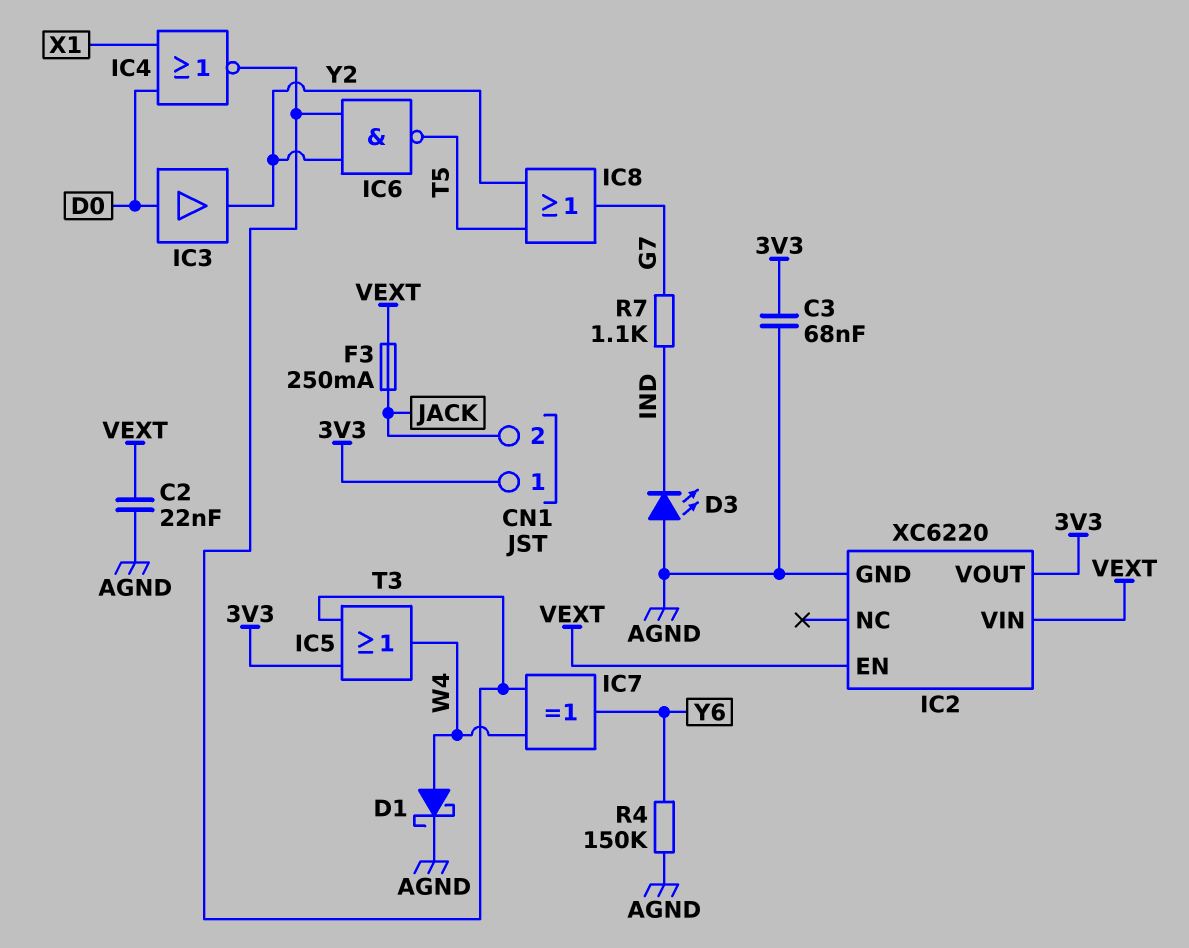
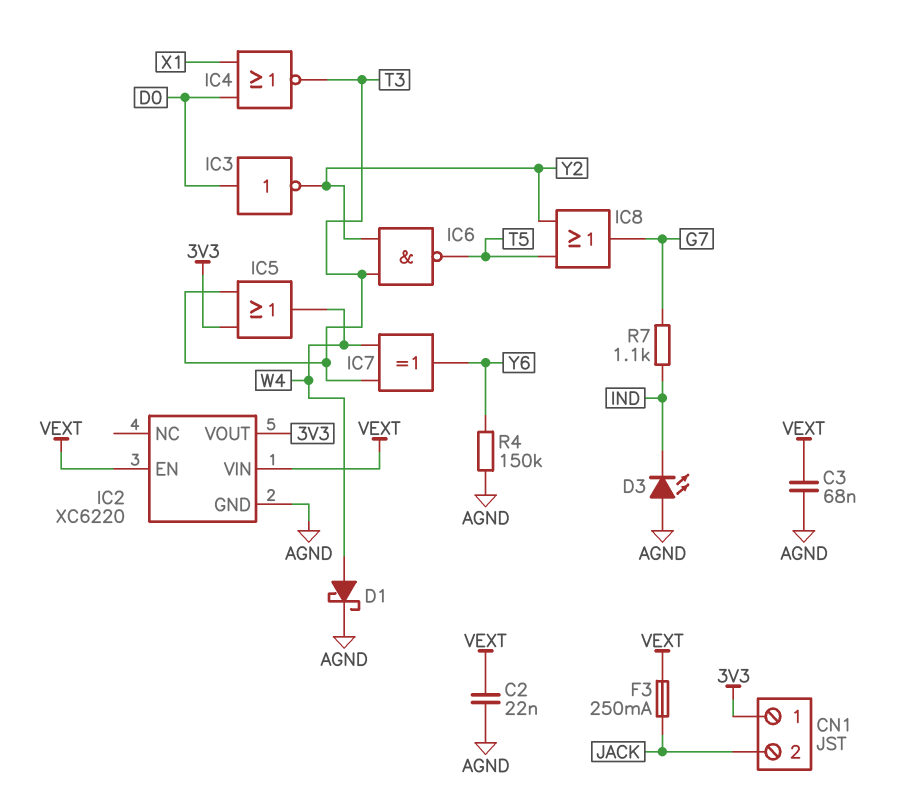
C3: 68nF (3V3, AGND) -> 68nF (AGND, VEXT)
IC3: buffer (in D0, out Y2) -> NOT (in D0, out Y2)

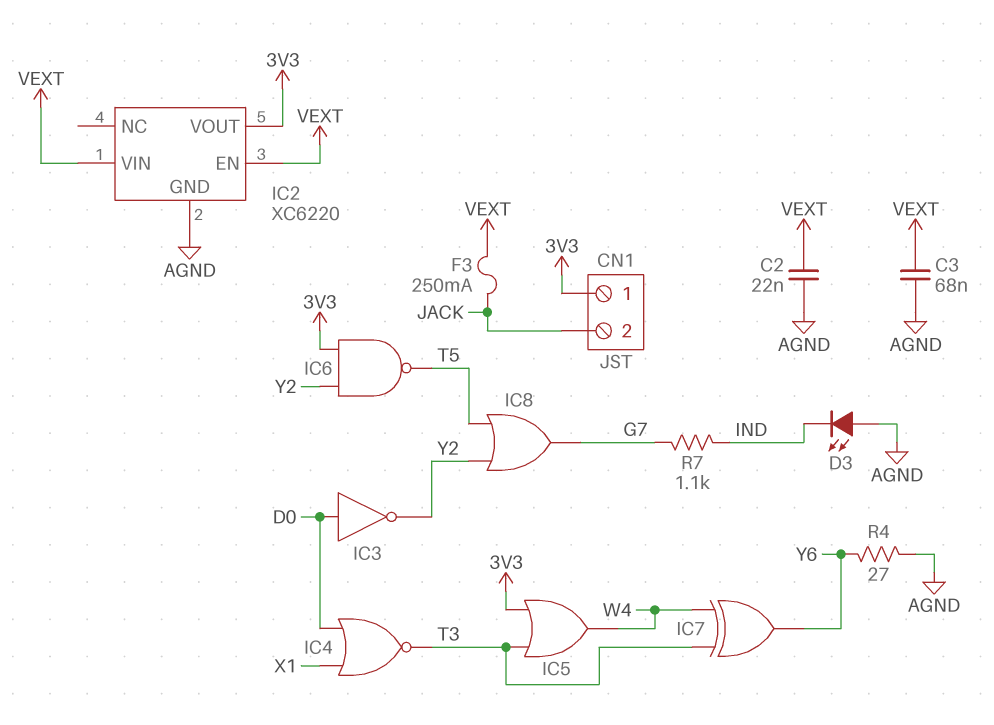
D1: schottky (A W4, K AGND) -> none
IC6: NAND (in T3, in Y2, out T5) -> NAND (in 3V3, in Y2, out T5)
R4: 150k (AGND, Y6) -> 27 (AGND, Y6)

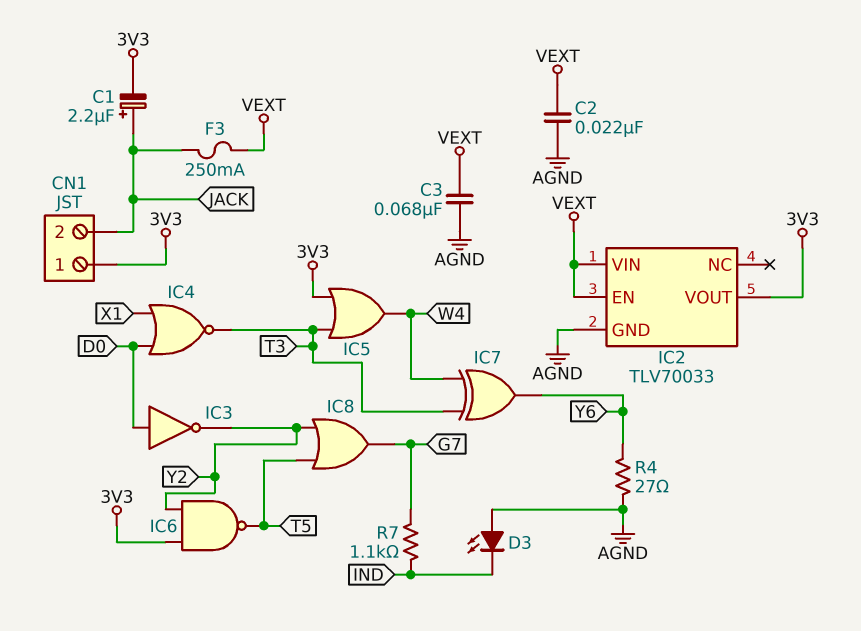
C1: none -> 2.2uF (plus JACK, minus 3V3)
IC2: XC6220 -> TLV70033

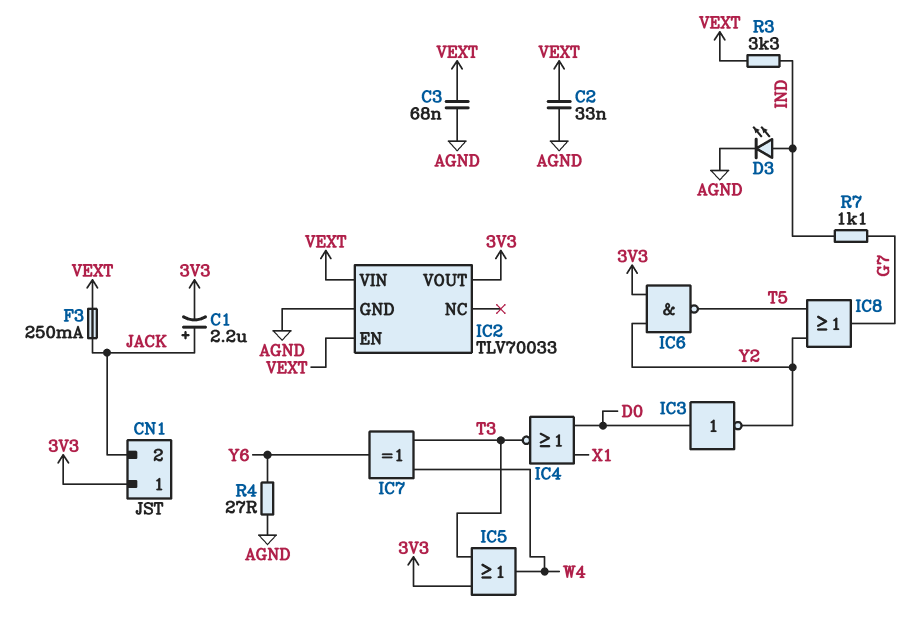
C2: 22nF (AGND, VEXT) -> 33nF (AGND, VEXT)
D3: LED (A AGND, K IND) -> LED (A IND, K AGND)
R3: none -> 3.3k (IND, VEXT)

